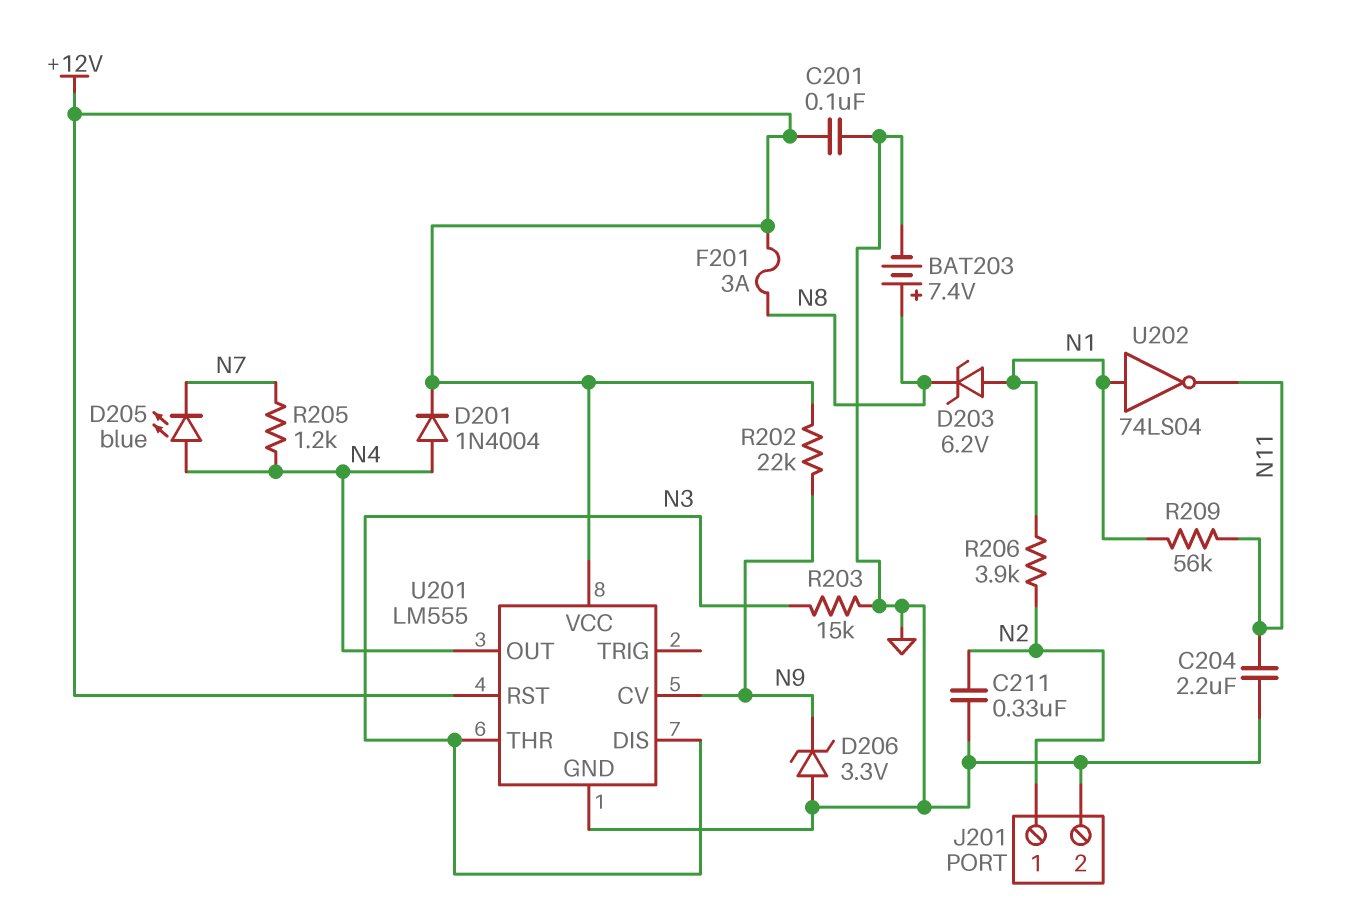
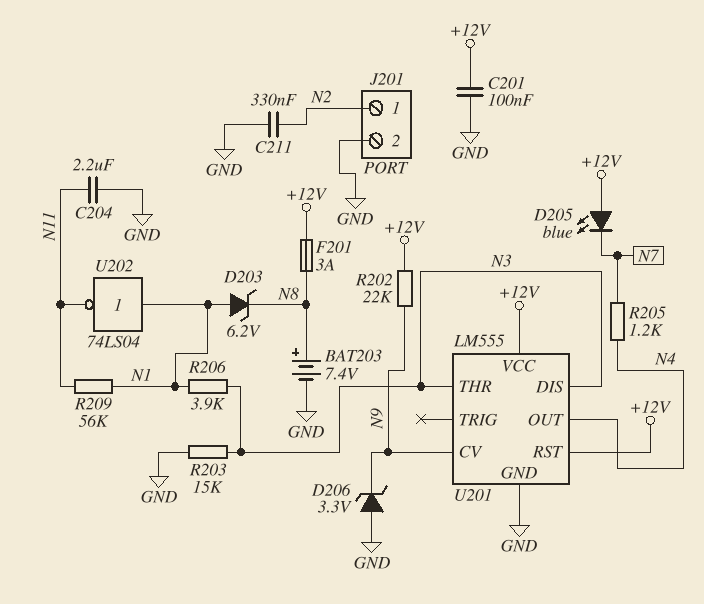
D201: diode 1N4004 (A N4, K +12V) -> none
D205: LED blue (A N4, K N7) -> LED blue (A +12V, K N7)
R206: 3.9k (N1, N2) -> 3.9k (N1, N3)

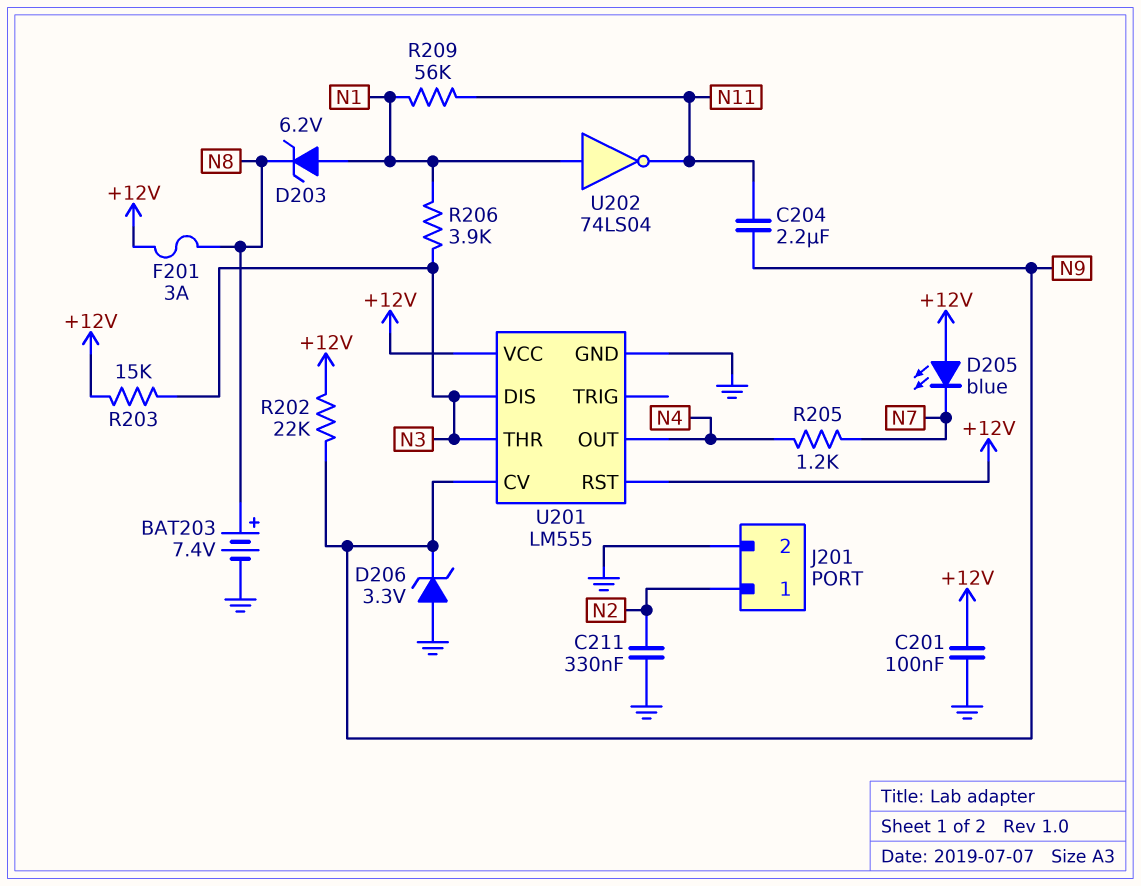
C204: 2.2uF (GND, N11) -> 2.2uF (N9, N11)
R203: 15k (GND, N3) -> 15k (+12V, N3)

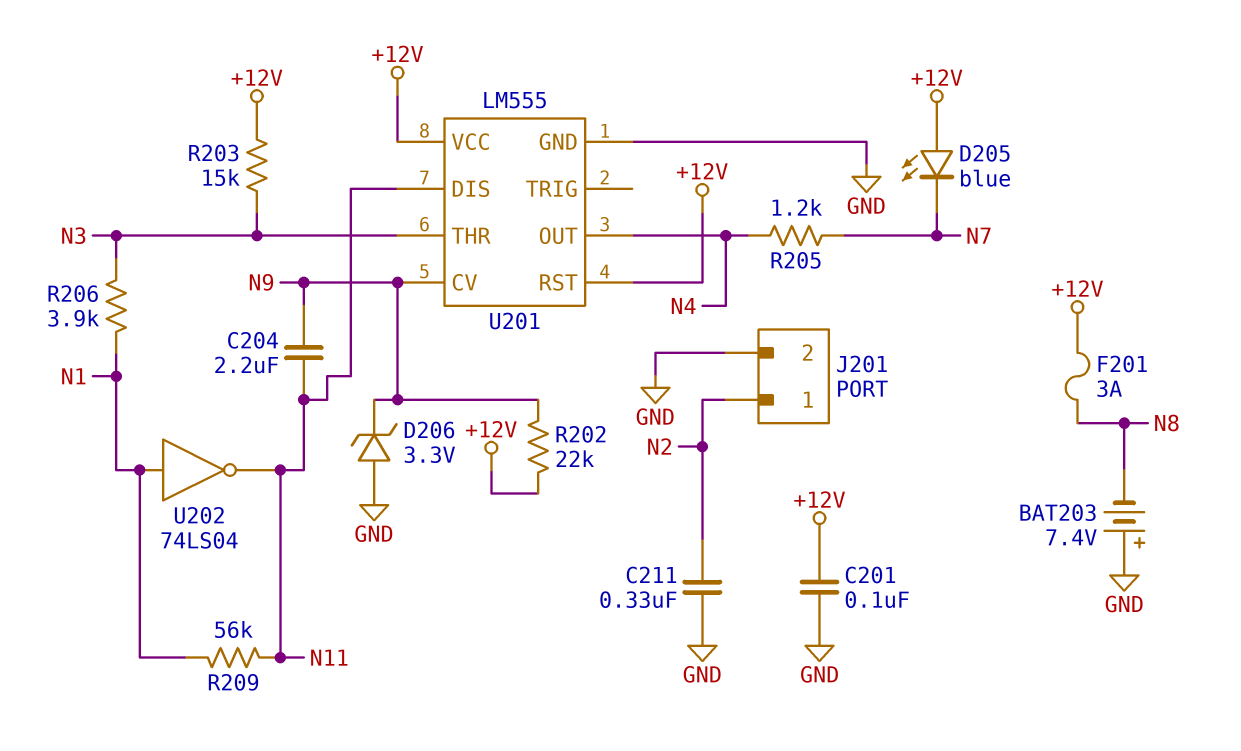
BAT203: 7.4V (plus N8, minus GND) -> 7.4V (plus GND, minus N8)
D203: zener 6.2V (A N1, K N8) -> none
U201 pin DIS: N3 -> N11

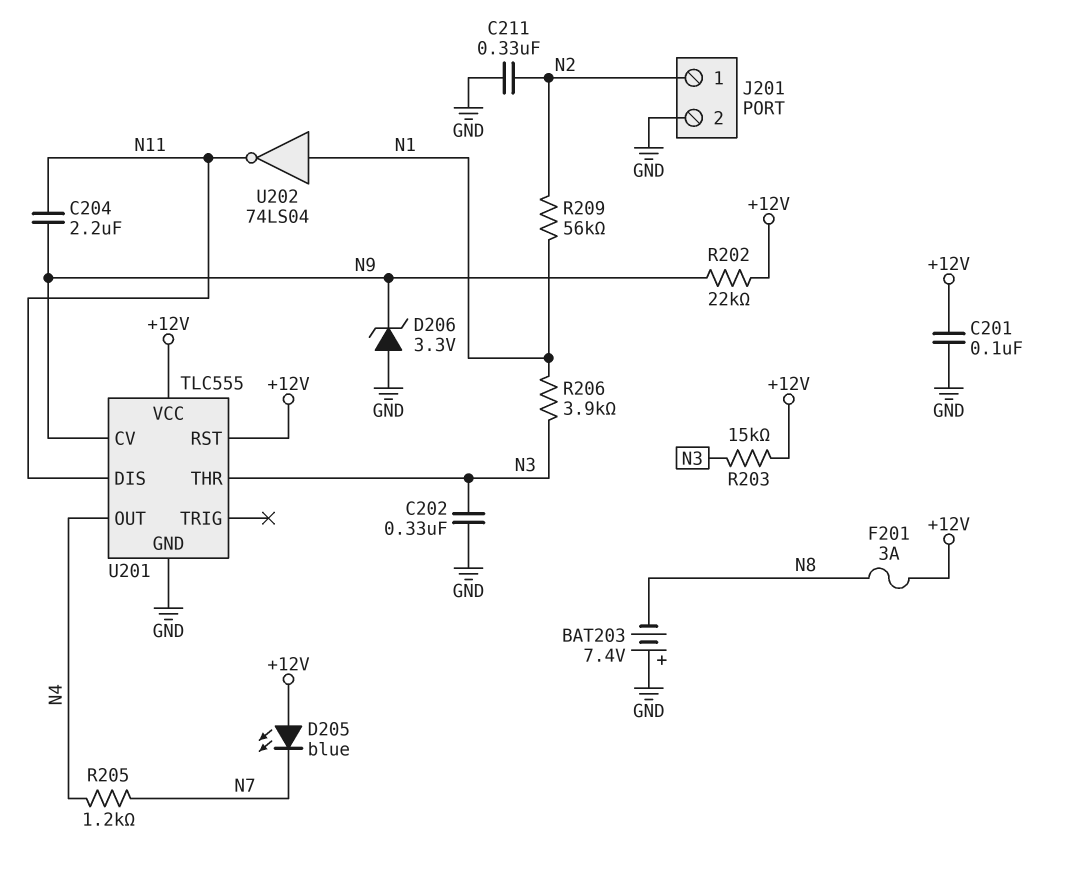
C202: none -> 330nF (GND, N3)
R209: 56k (N1, N11) -> 56k (N1, N2)
U201: LM555 -> TLC555

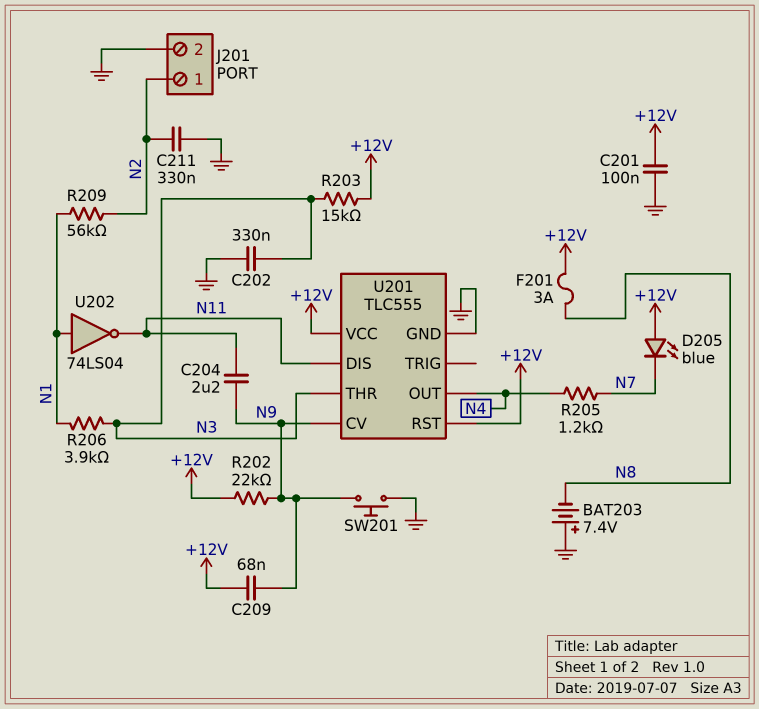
C209: none -> 68nF (+12V, N9)
D206: zener 3.3V (A GND, K N9) -> none
SW201: none -> button (GND, N9)

